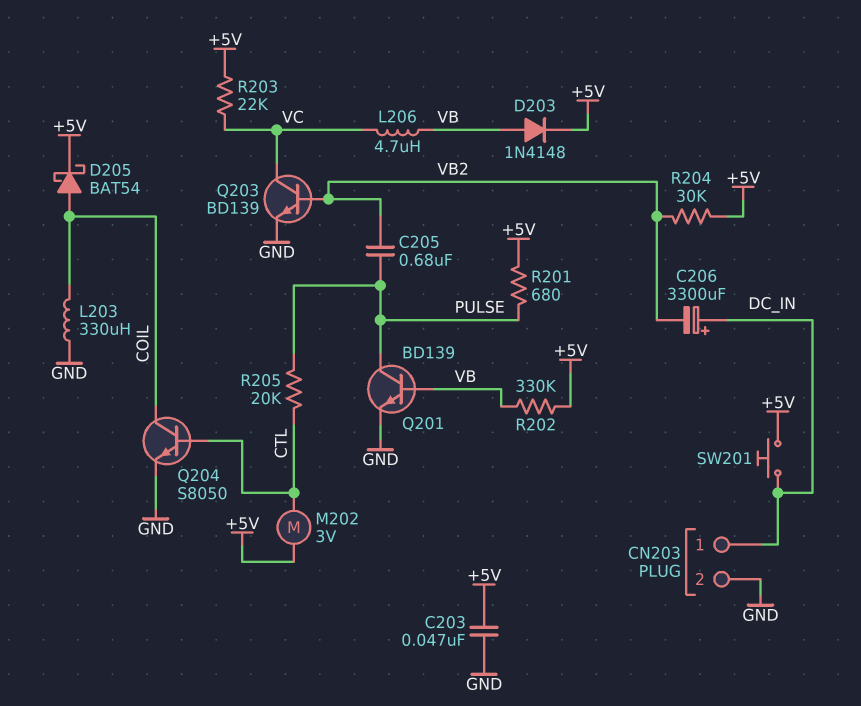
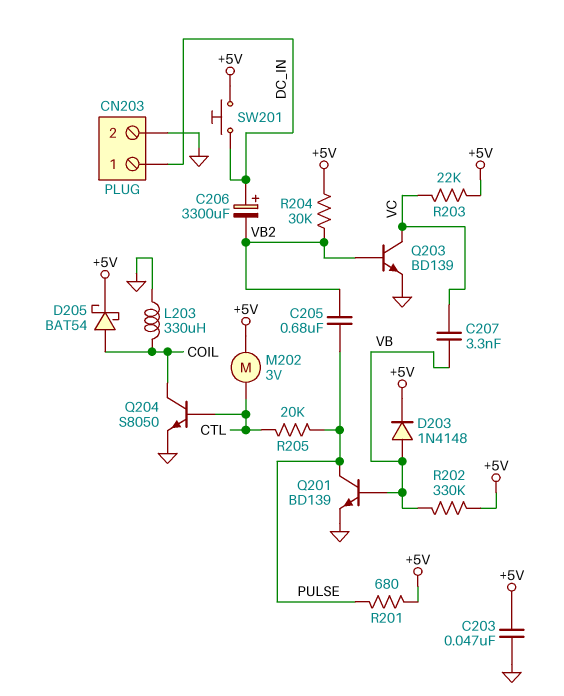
C207: none -> 3.3nF (VB, VC)
L206: 4.7uH (VB, VC) -> none

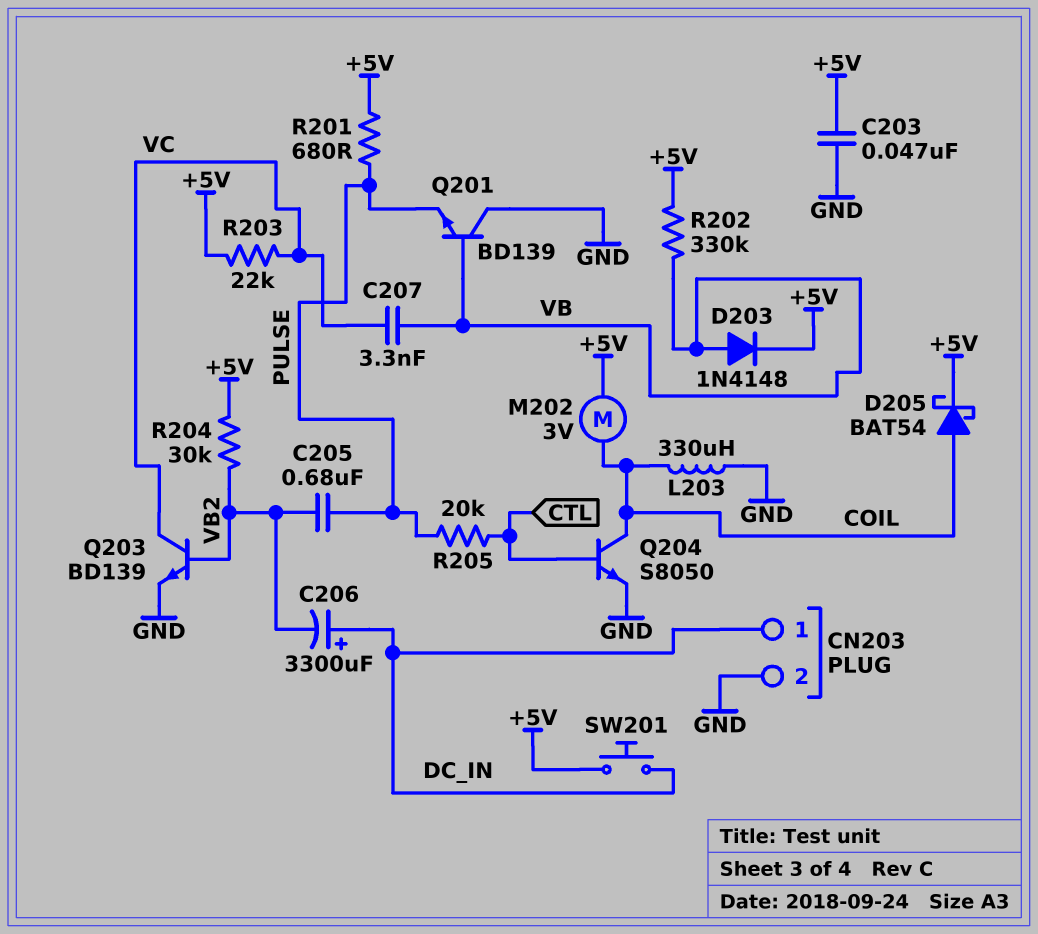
M202: motor 3V (+5V, CTL) -> motor 3V (+5V, COIL)
Q201: NPN BD139 (B VB, C PULSE, E GND) -> NPN BD139 (B VB, C GND, E PULSE)

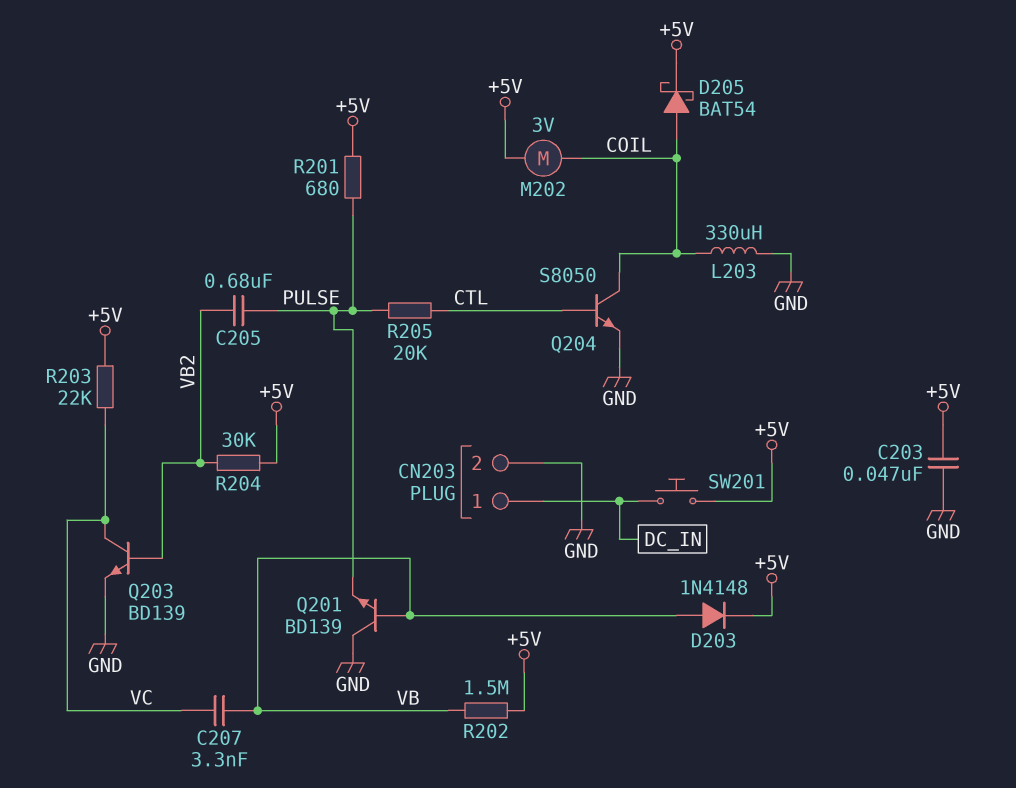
C206: 3300uF (plus DC_IN, minus VB2) -> none
R202: 330k (+5V, VB) -> 1.5M (+5V, VB)

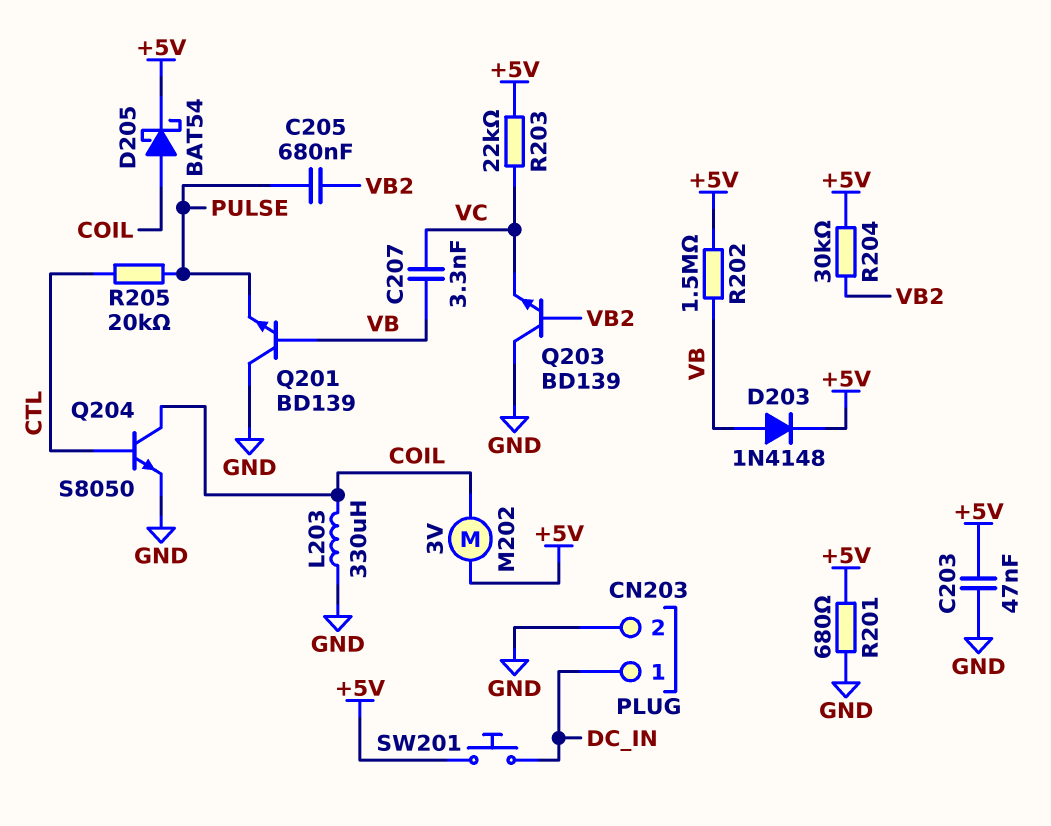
Q203: NPN BD139 (B VB2, C VC, E GND) -> NPN BD139 (B VB2, C GND, E VC)
R201: 680 (+5V, PULSE) -> 680 (+5V, GND)

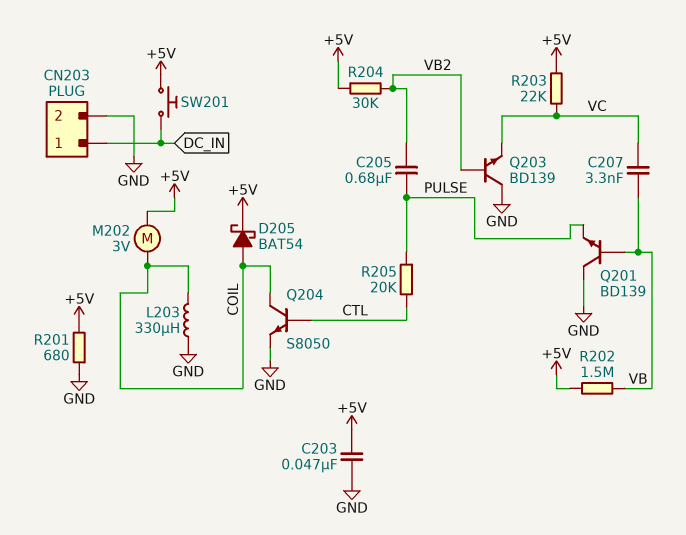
D203: diode 1N4148 (A VB, K +5V) -> none

